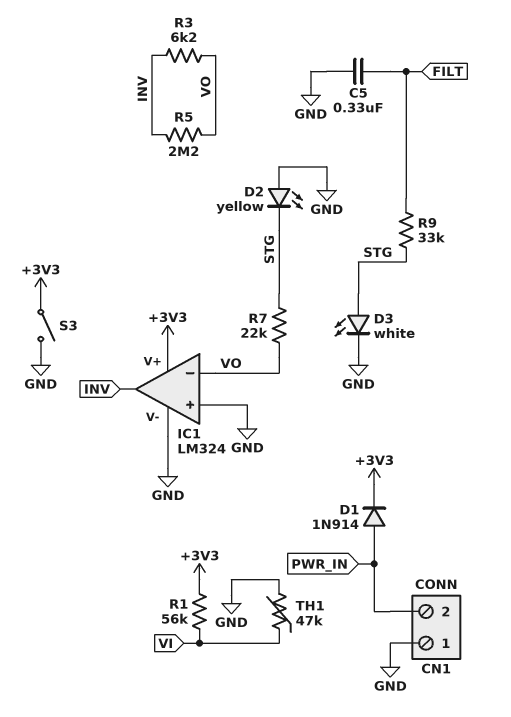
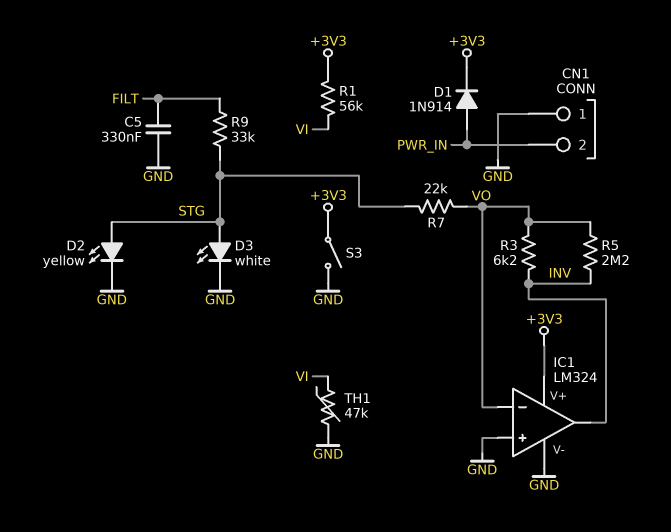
D2: LED yellow (A GND, K STG) -> LED yellow (A STG, K GND)

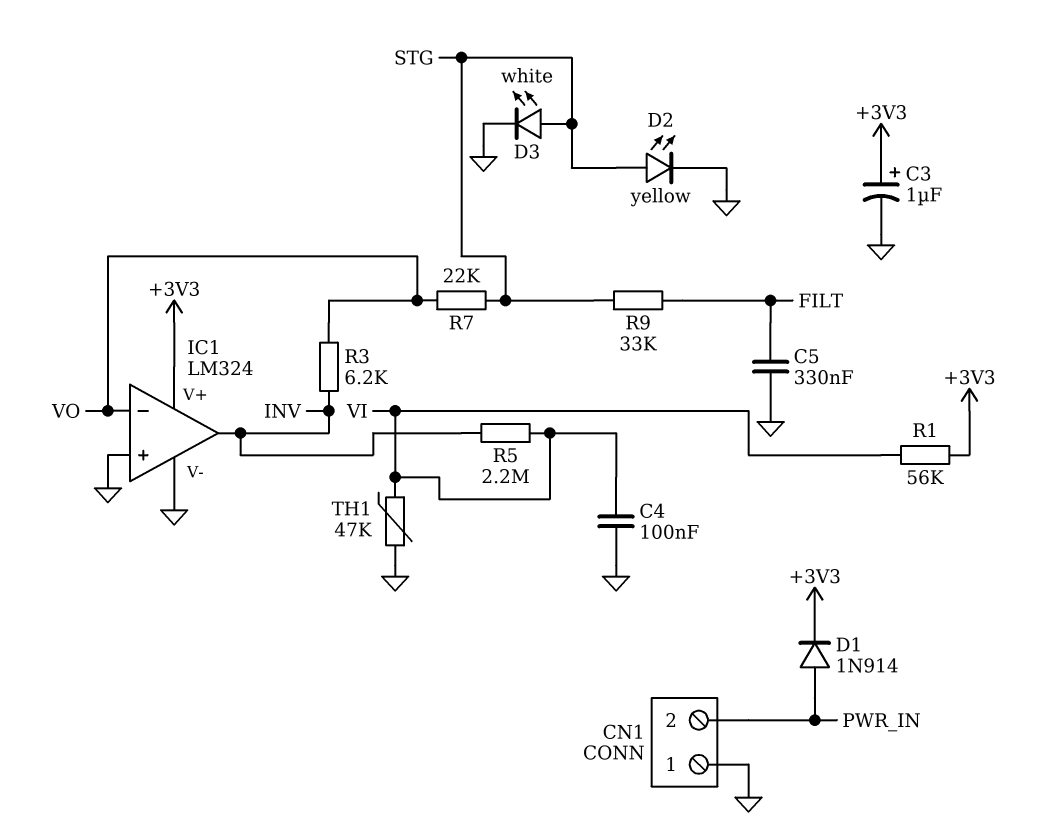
C3: none -> 1uF (plus +3V3, minus GND)
C4: none -> 100nF (GND, VI)
R5: 2.2M (INV, VO) -> 2.2M (INV, VI)
S3: switch (+3V3, GND) -> none

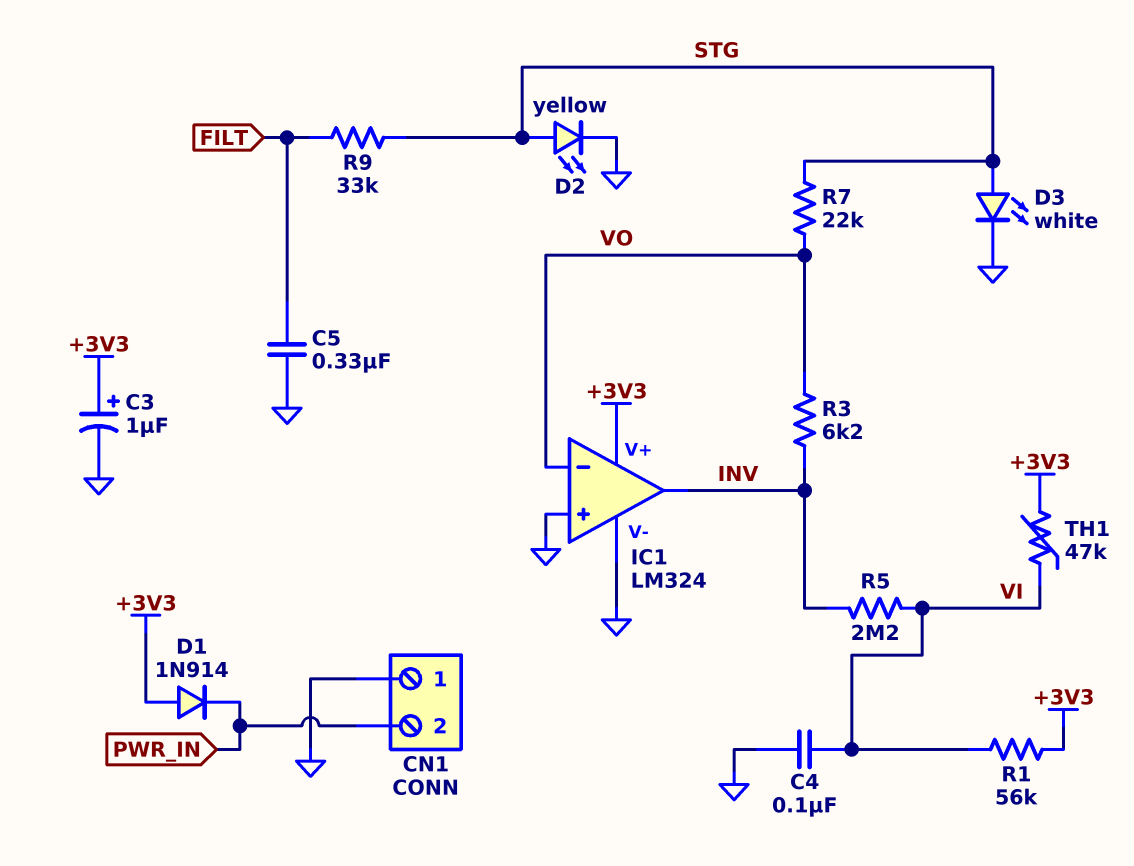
D1: diode 1N914 (A PWR_IN, K +3V3) -> diode 1N914 (A +3V3, K PWR_IN)
TH1: 47k (GND, VI) -> 47k (+3V3, VI)

